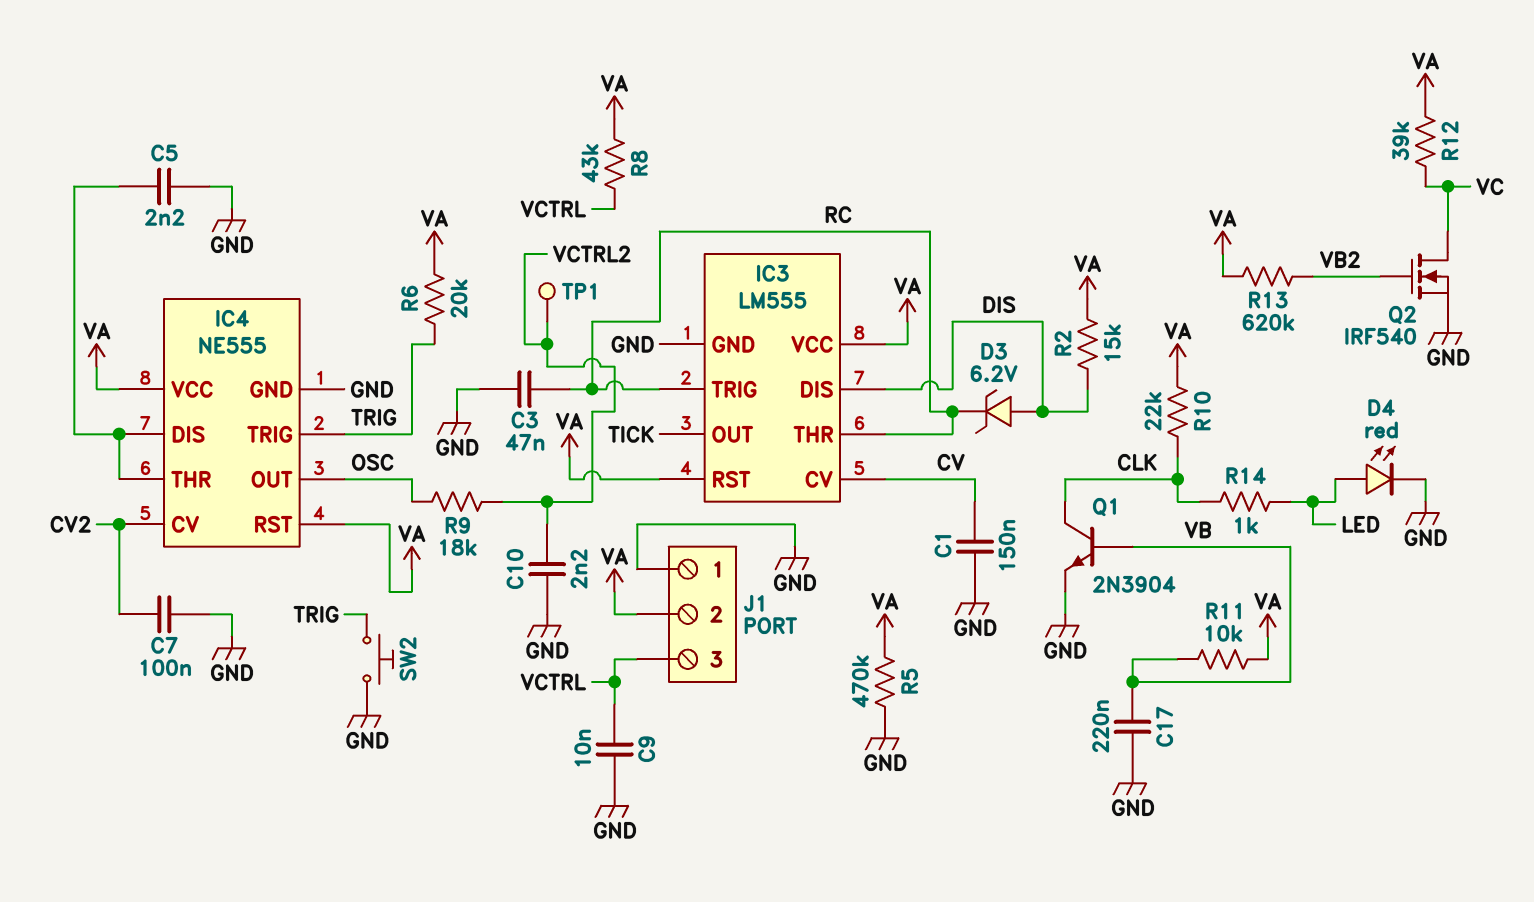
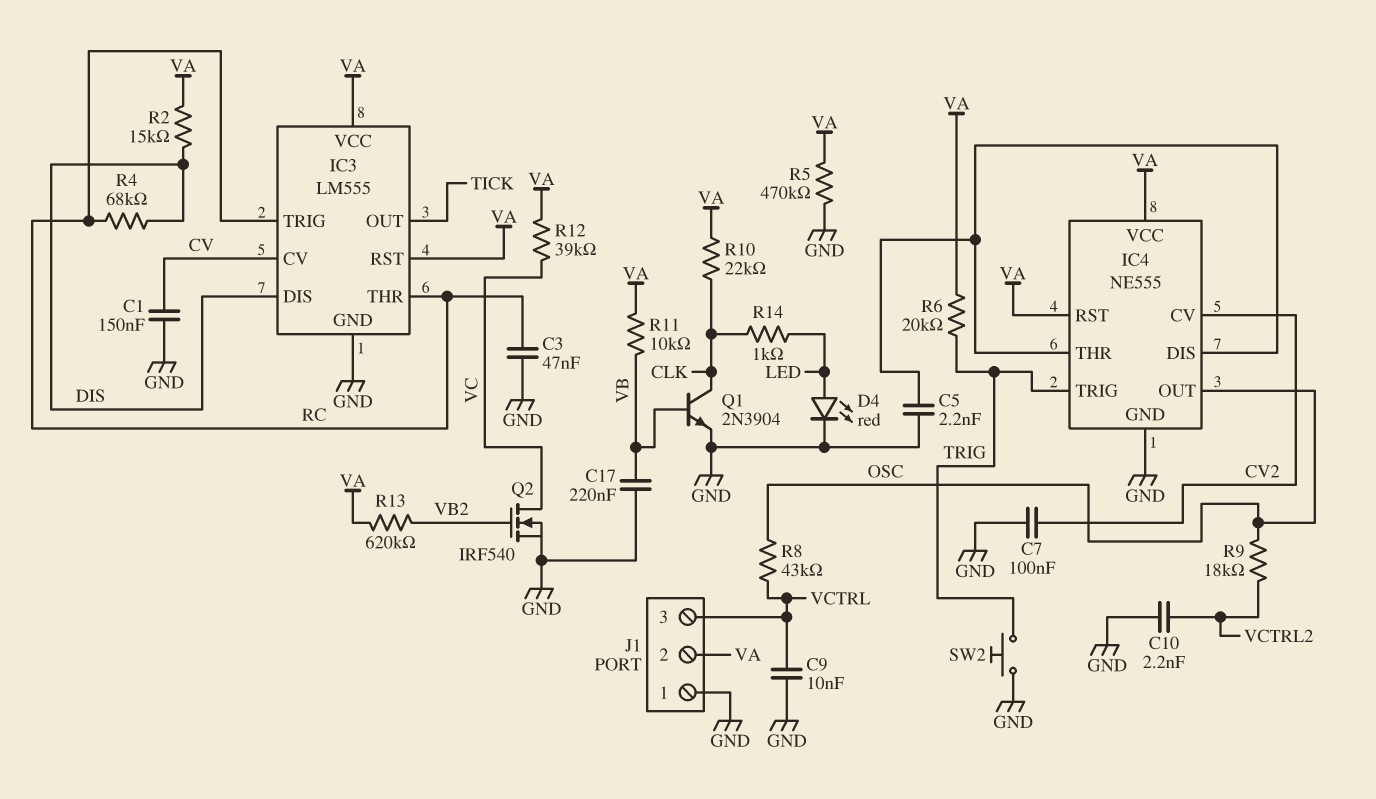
D3: zener 6.2V (A DIS, K RC) -> none
R4: none -> 68k (DIS, RC)
R8: 43k (VA, VCTRL) -> 43k (OSC, VCTRL)
TP1: test point (VCTRL2) -> none

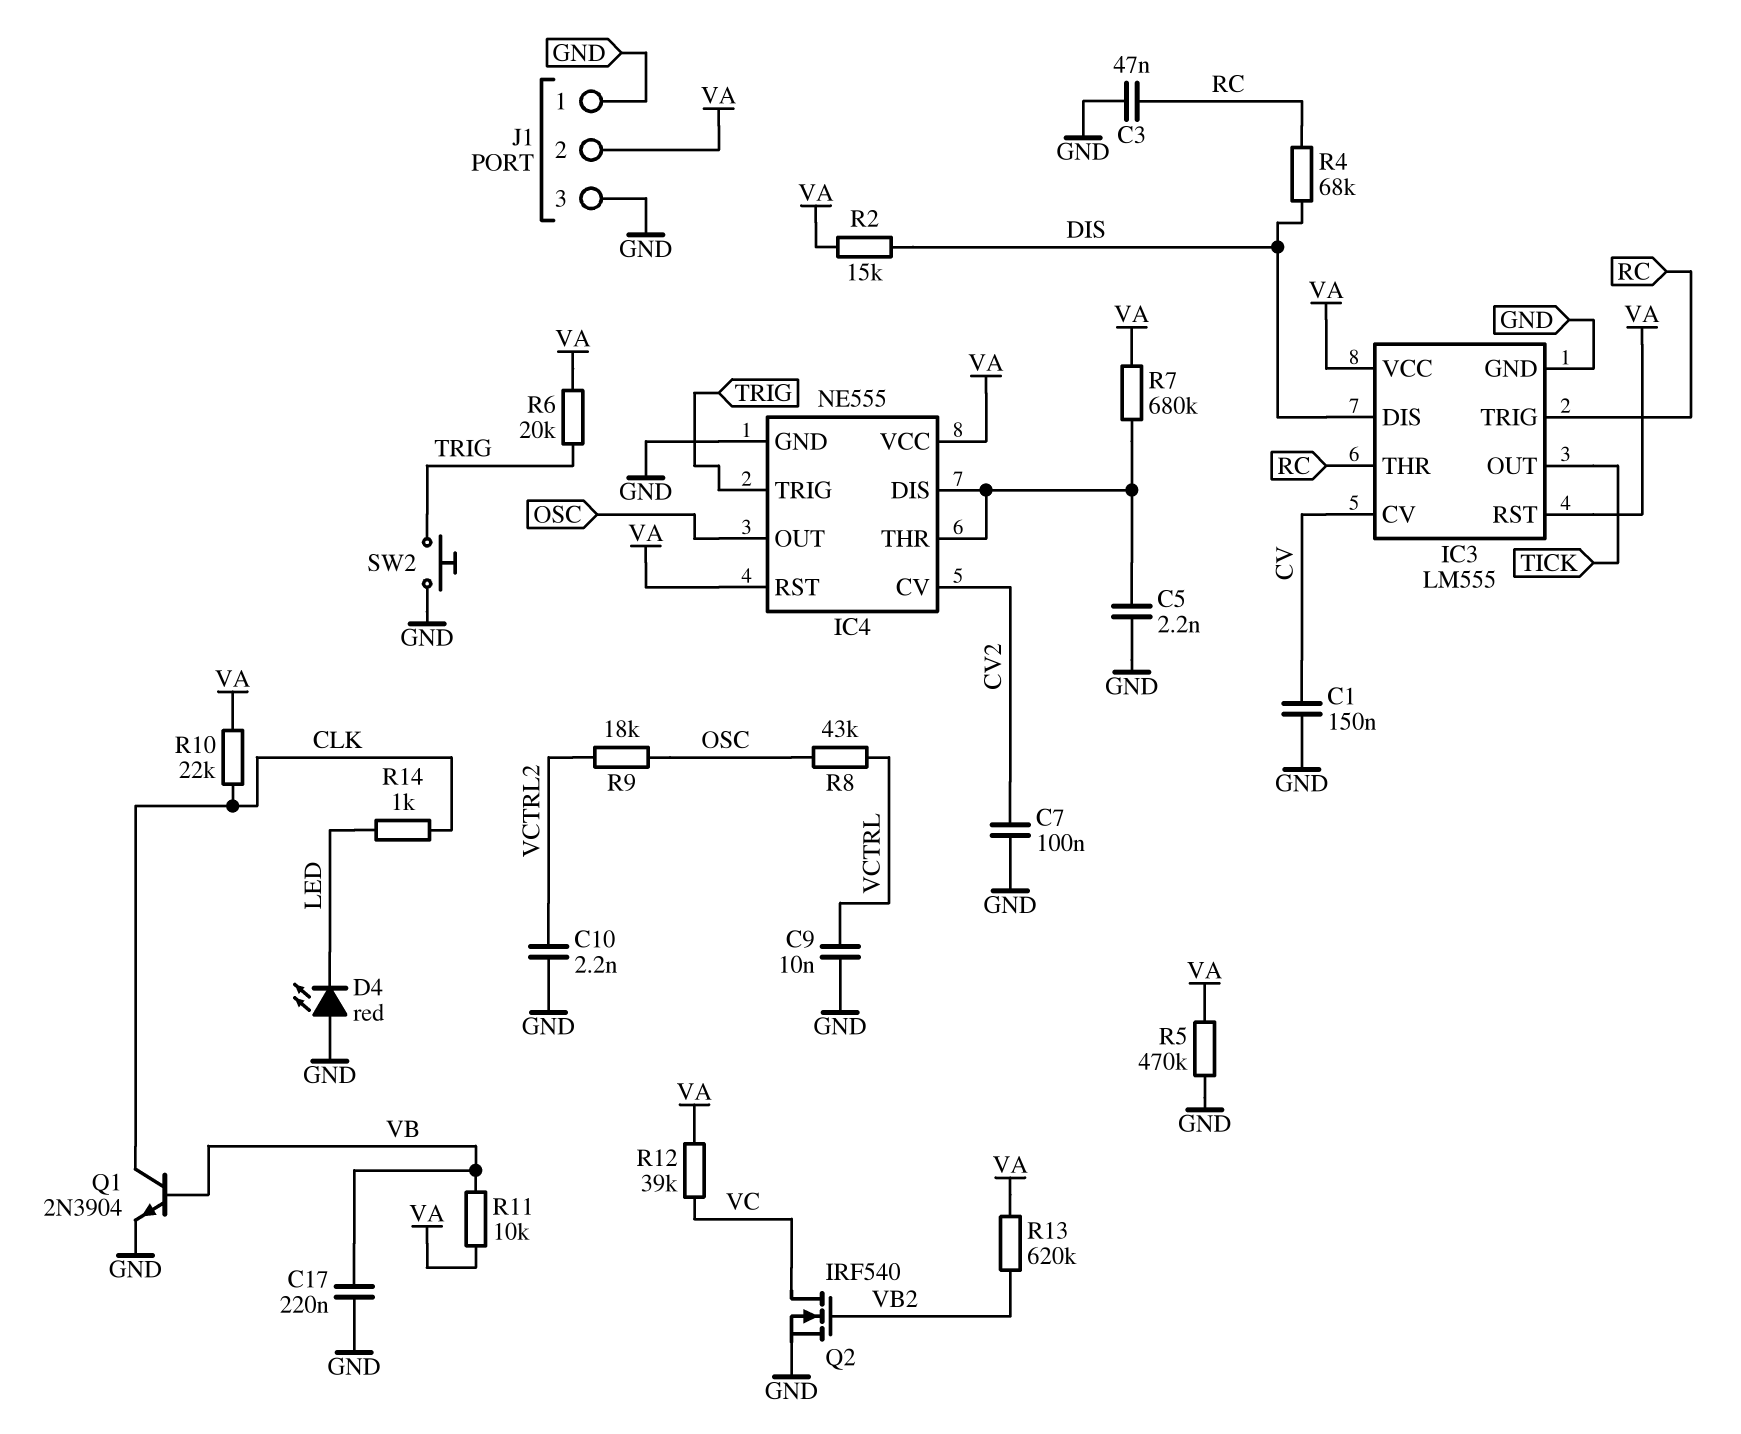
D4: LED red (A LED, K GND) -> LED red (A GND, K LED)
J1 pin 3: VCTRL -> GND
R7: none -> 680k (IC4/DIS, VA)

